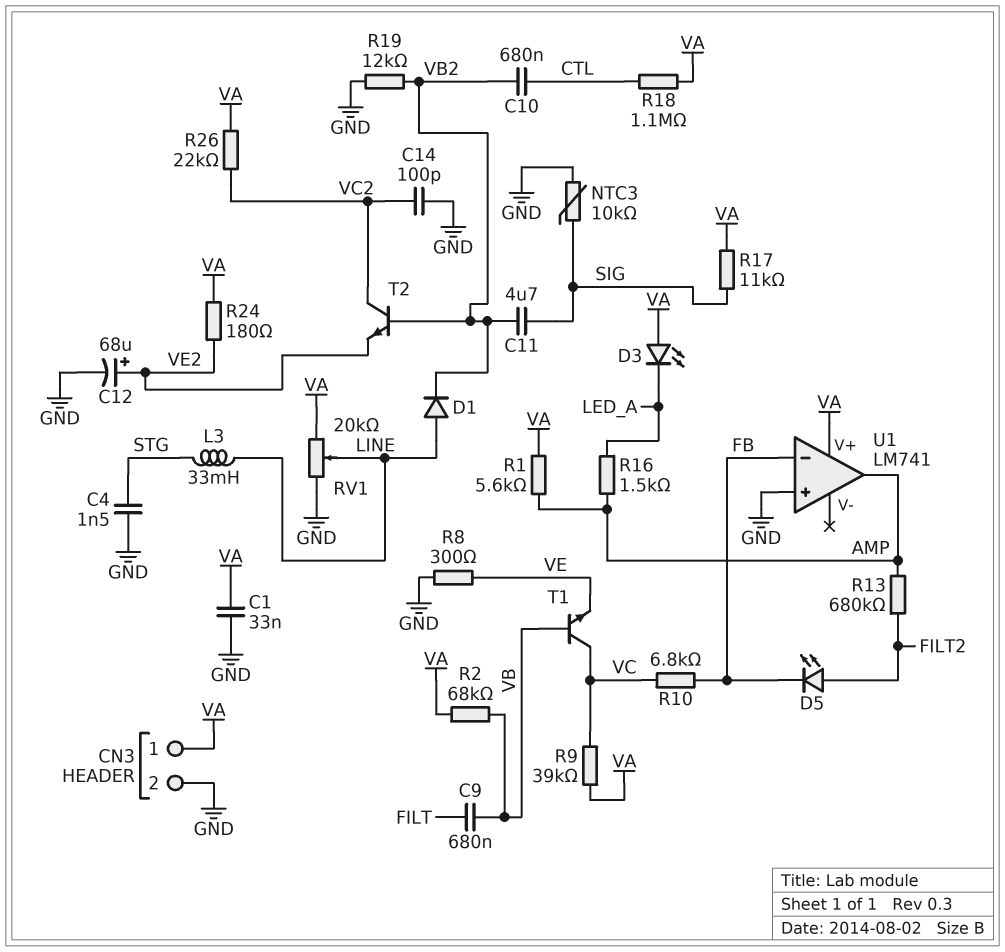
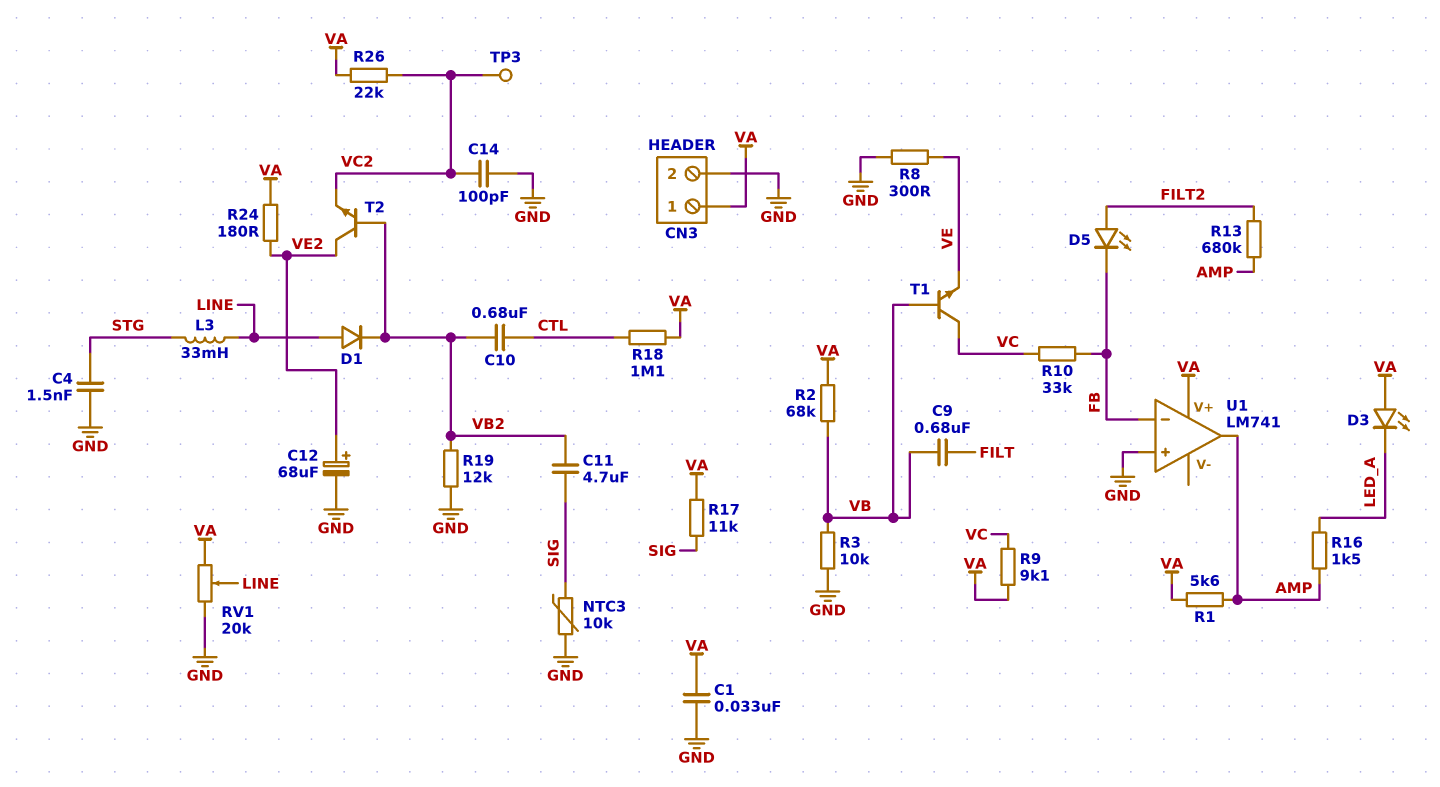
R3: none -> 10k (GND, VB)
R9: 39k (VA, VC) -> 9.1k (VA, VC)
R10: 6.8k (FB, VC) -> 33k (FB, VC)
T2: NPN (B VB2, C VC2, E VE2) -> NPN (B VB2, C VE2, E VC2)
TP3: none -> test point (VC2)

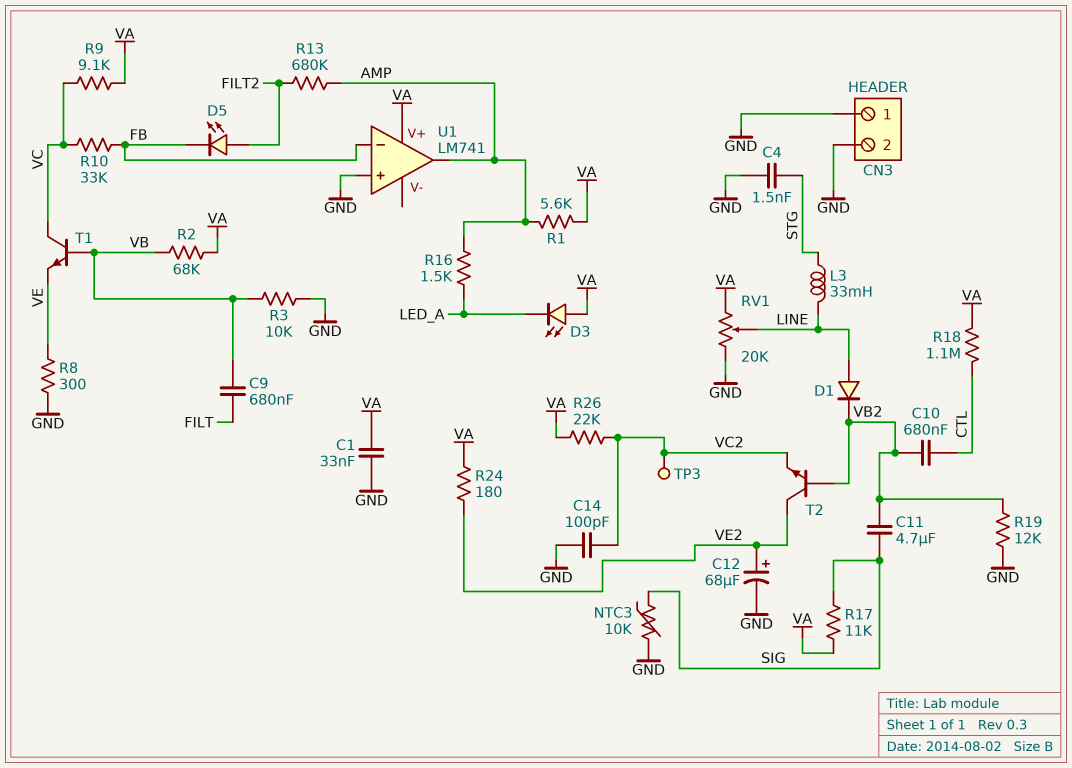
CN3 pin 1: VA -> GND

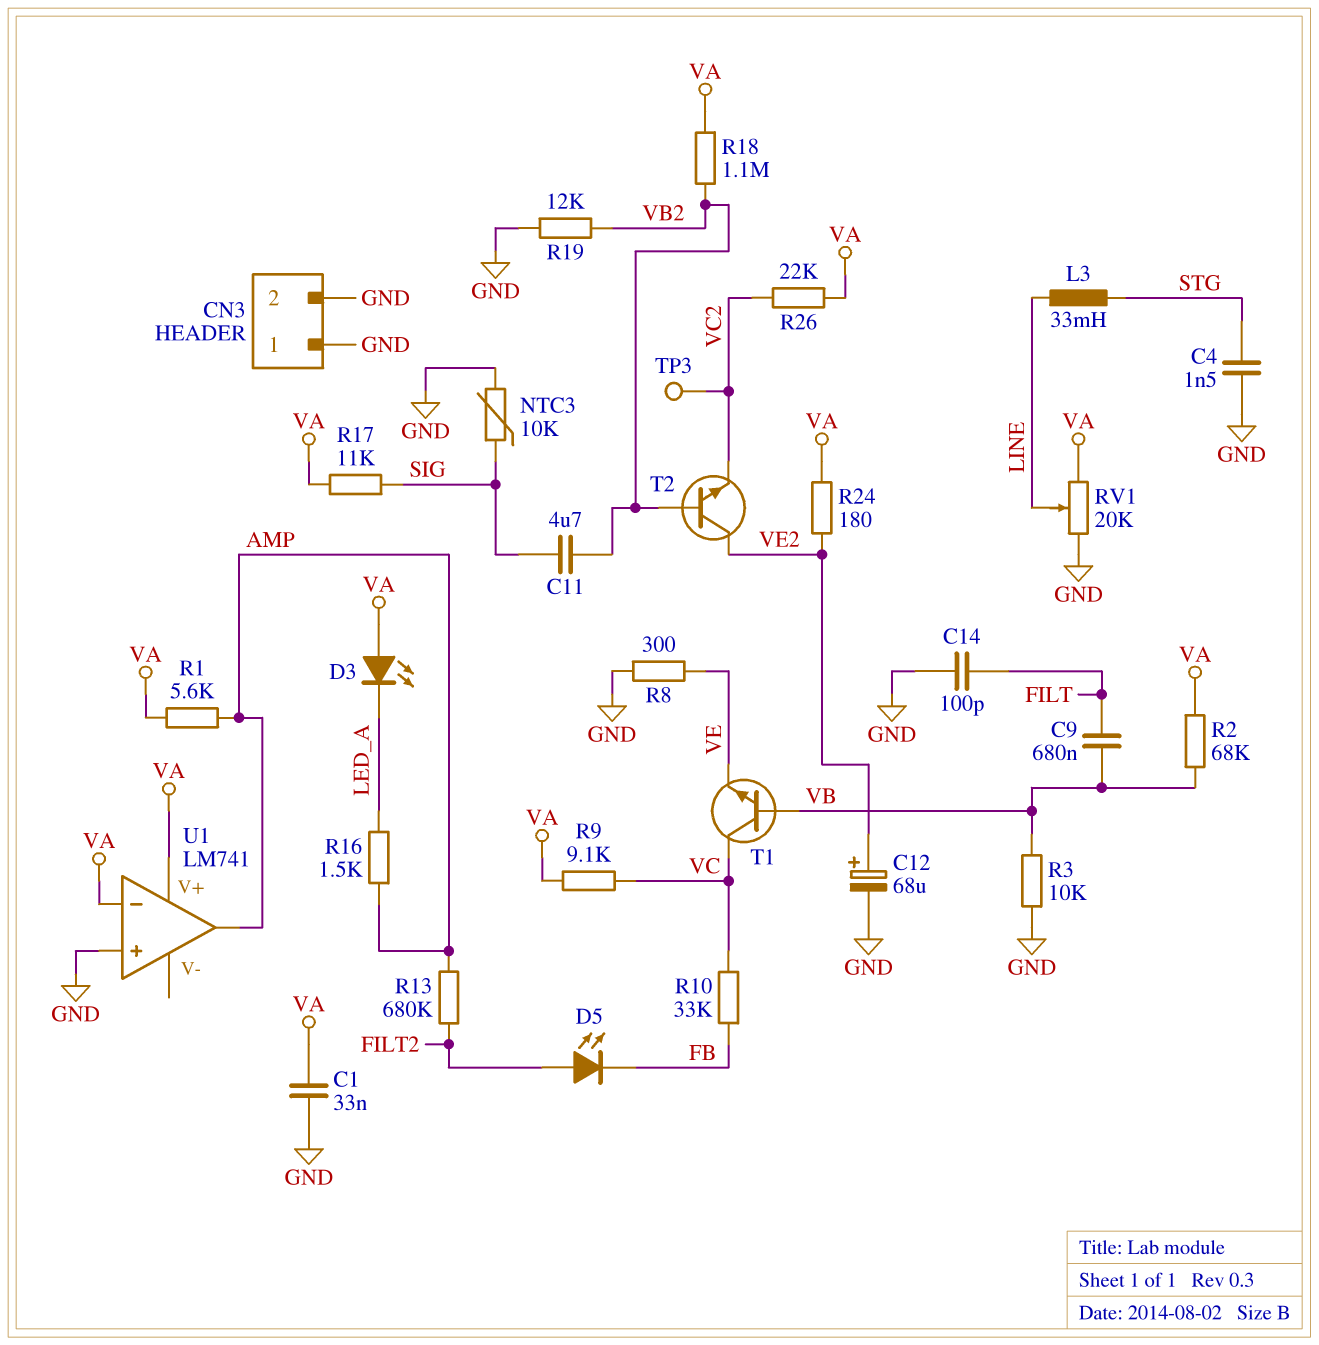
C10: 680nF (CTL, VB2) -> none
C14: 100pF (GND, VC2) -> 100pF (FILT, GND)
D1: diode (A LINE, K VB2) -> none
R18: 1.1M (CTL, VA) -> 1.1M (VA, VB2)
U1 pin in-: FB -> VA

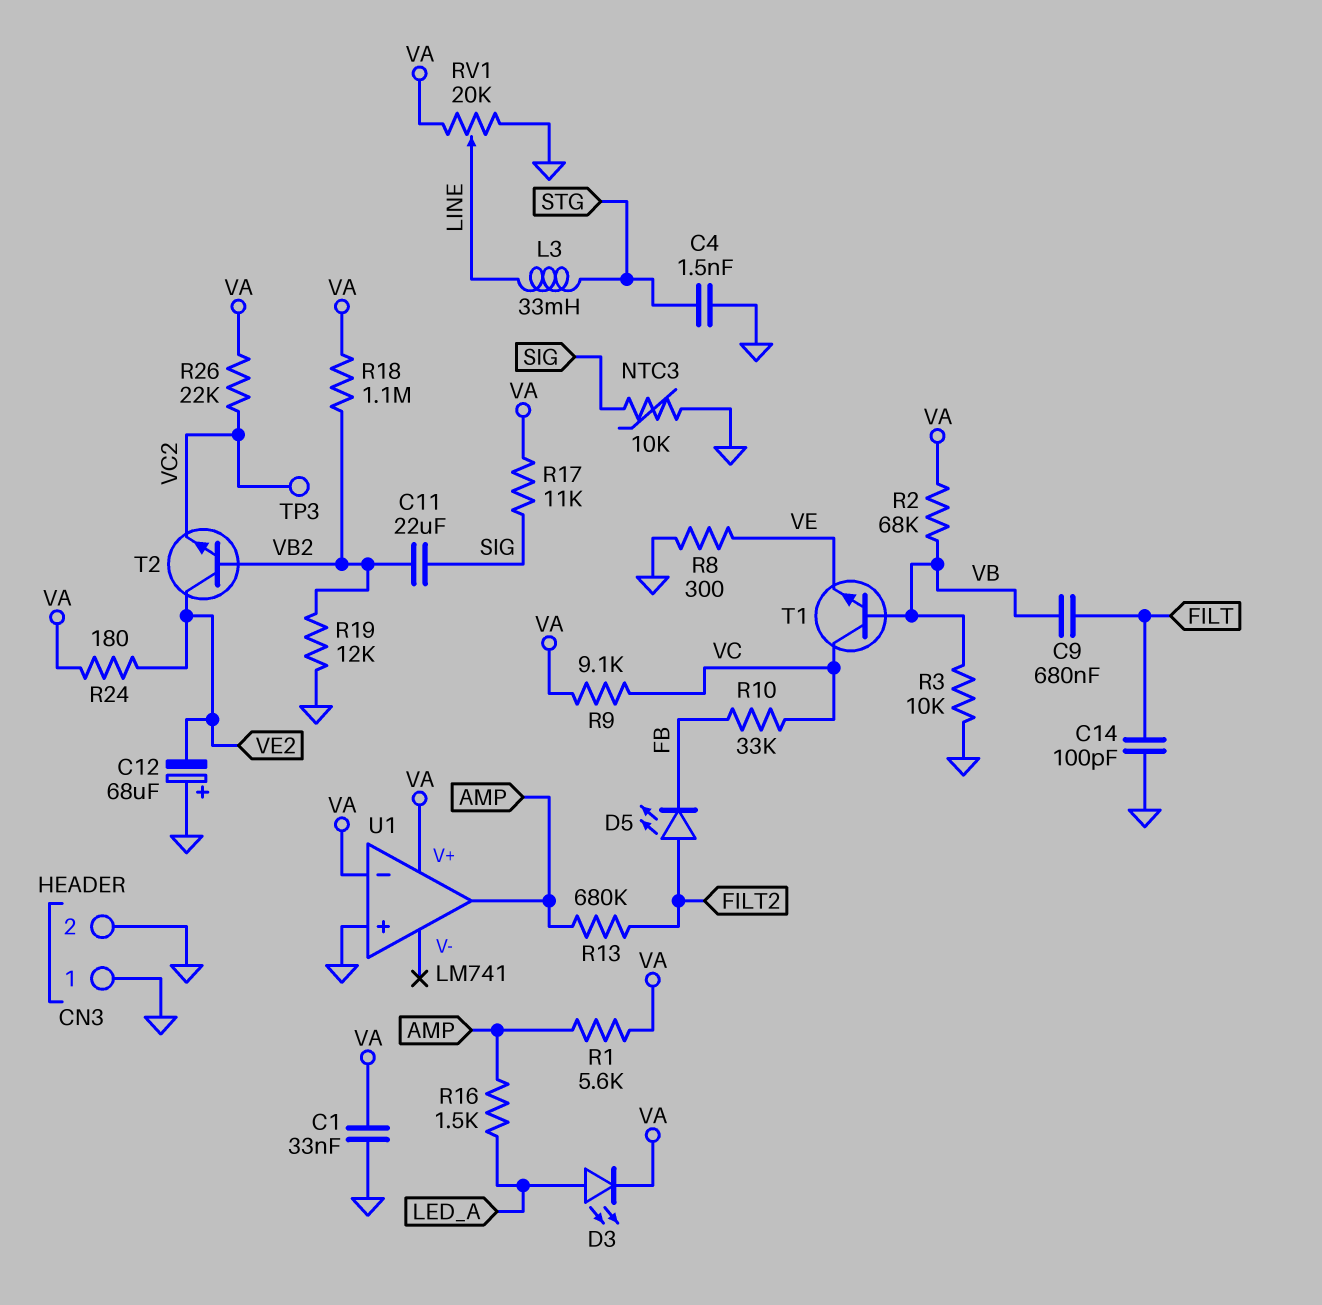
C11: 4.7uF (SIG, VB2) -> 22uF (SIG, VB2)
C12: 68uF (plus VE2, minus GND) -> 68uF (plus GND, minus VE2)
D3: LED (A VA, K LED_A) -> LED (A LED_A, K VA)

